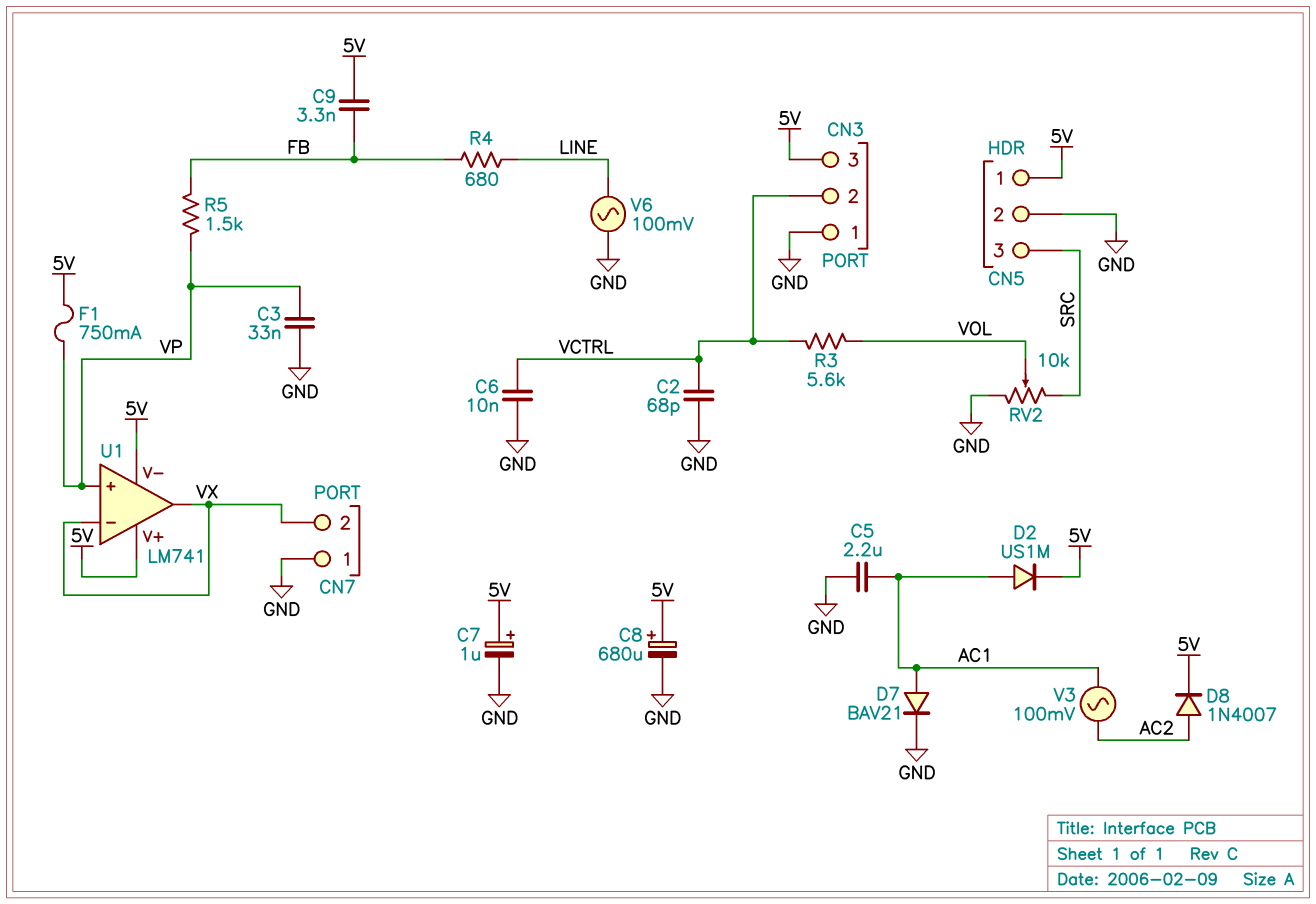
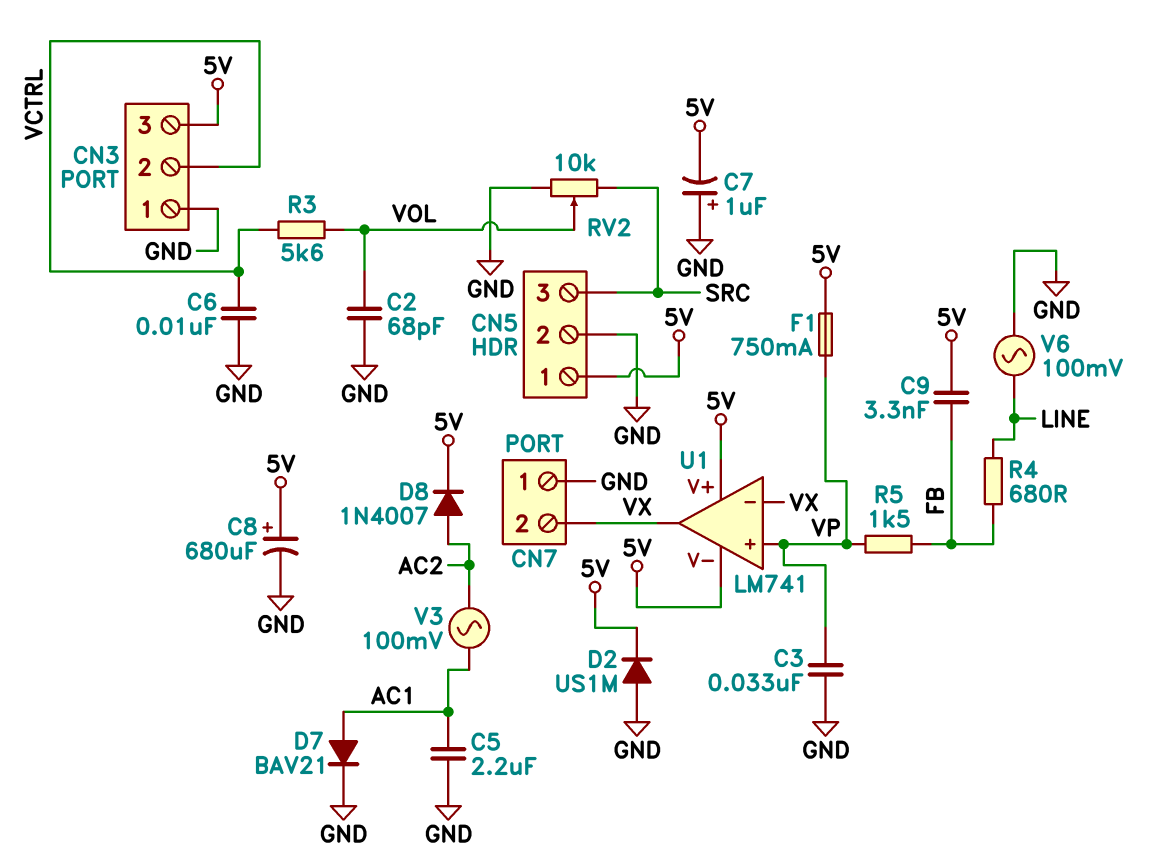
C2: 68pF (GND, VCTRL) -> 68pF (GND, VOL)
C7: 1uF (plus 5V, minus GND) -> 1uF (plus GND, minus 5V)
D2: diode US1M (A AC1, K 5V) -> diode US1M (A GND, K 5V)

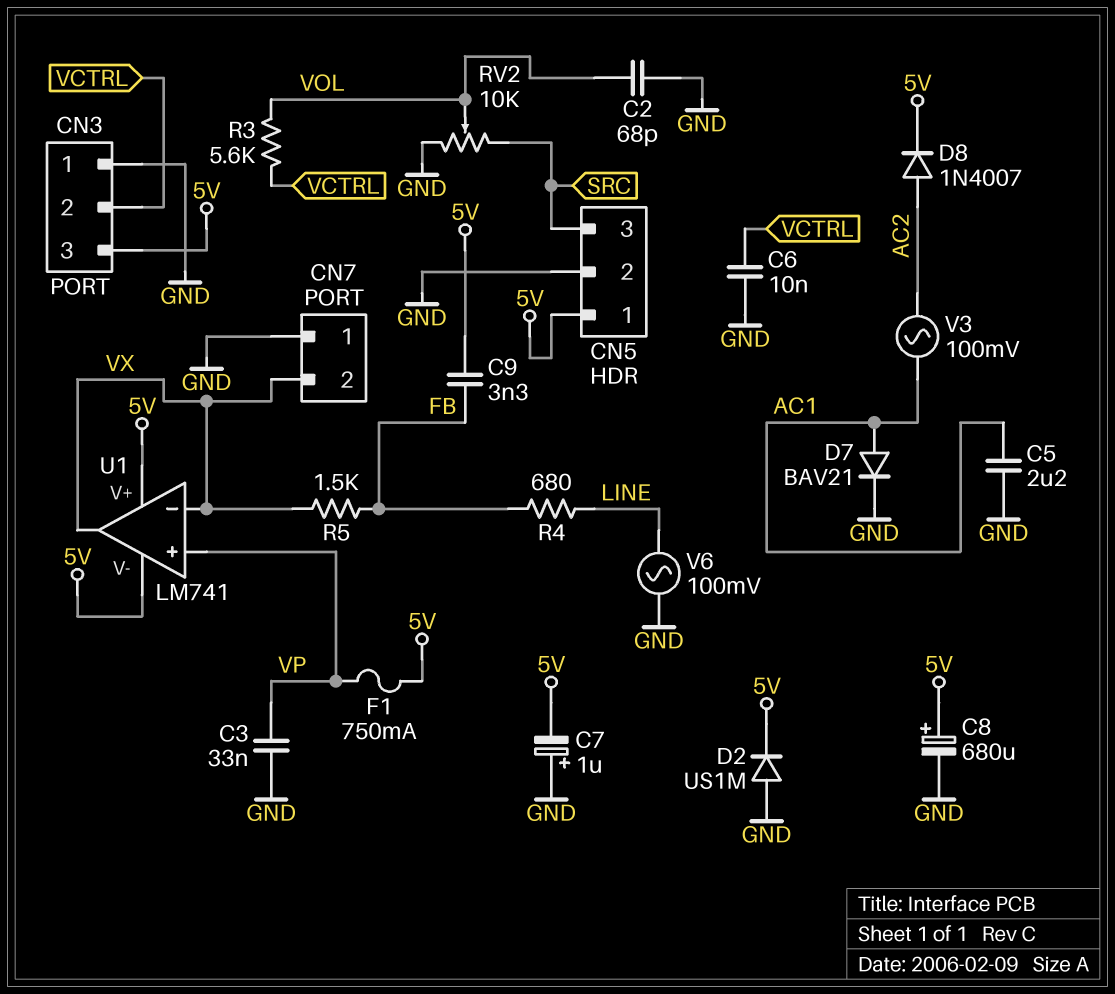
R5: 1.5k (FB, VP) -> 1.5k (FB, VX)

